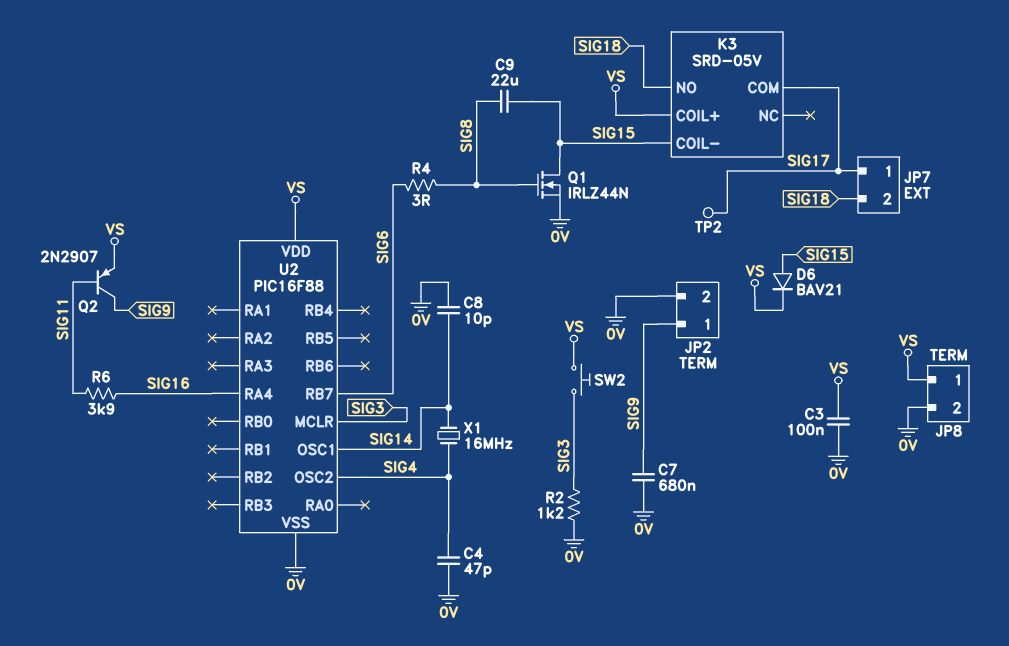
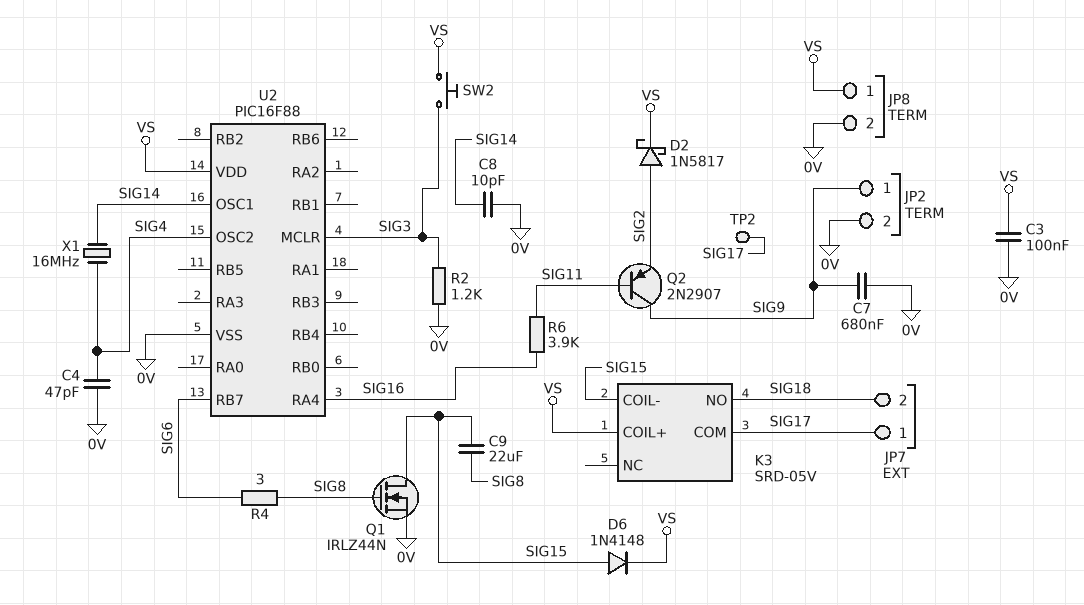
D2: none -> schottky 1N5817 (A SIG2, K VS)
D6: diode BAV21 (A SIG15, K VS) -> diode 1N4148 (A SIG15, K VS)
Q2: PNP 2N2907 (B SIG11, C SIG9, E VS) -> PNP 2N2907 (B SIG11, C SIG9, E SIG2)

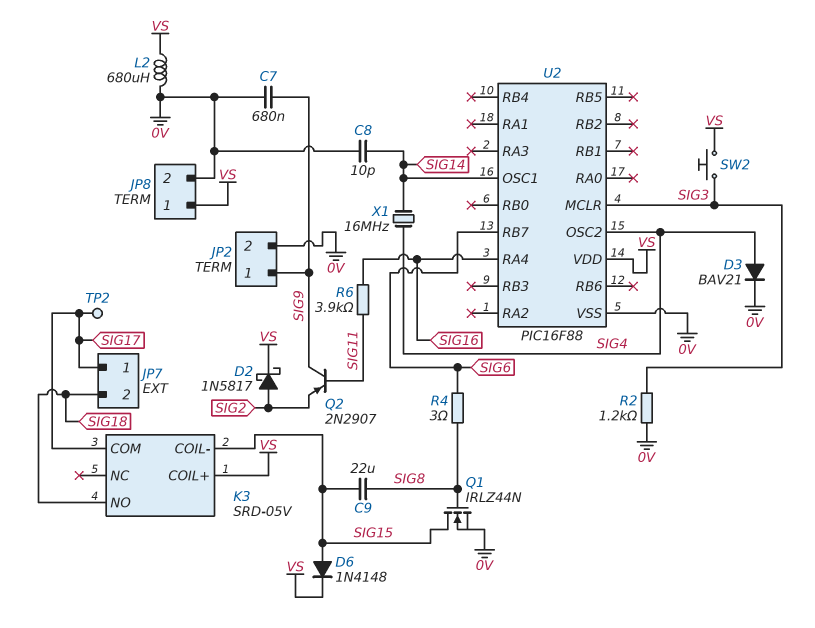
C3: 100nF (0V, VS) -> none
C4: 47pF (0V, SIG4) -> none
D3: none -> diode BAV21 (A SIG4, K 0V)
L2: none -> 680uH (0V, VS)

